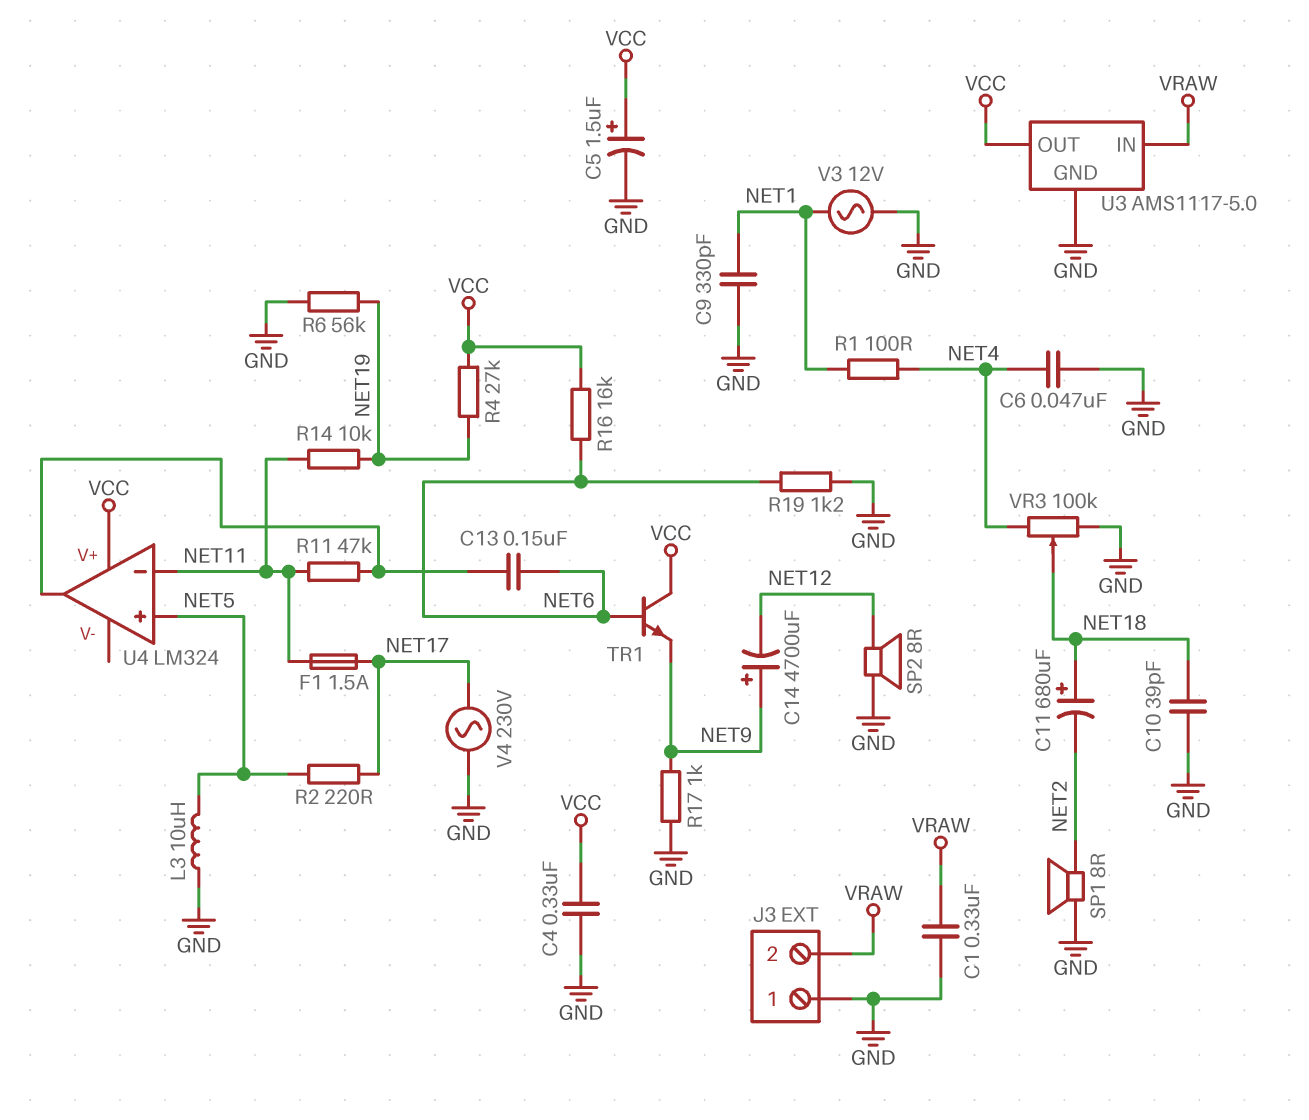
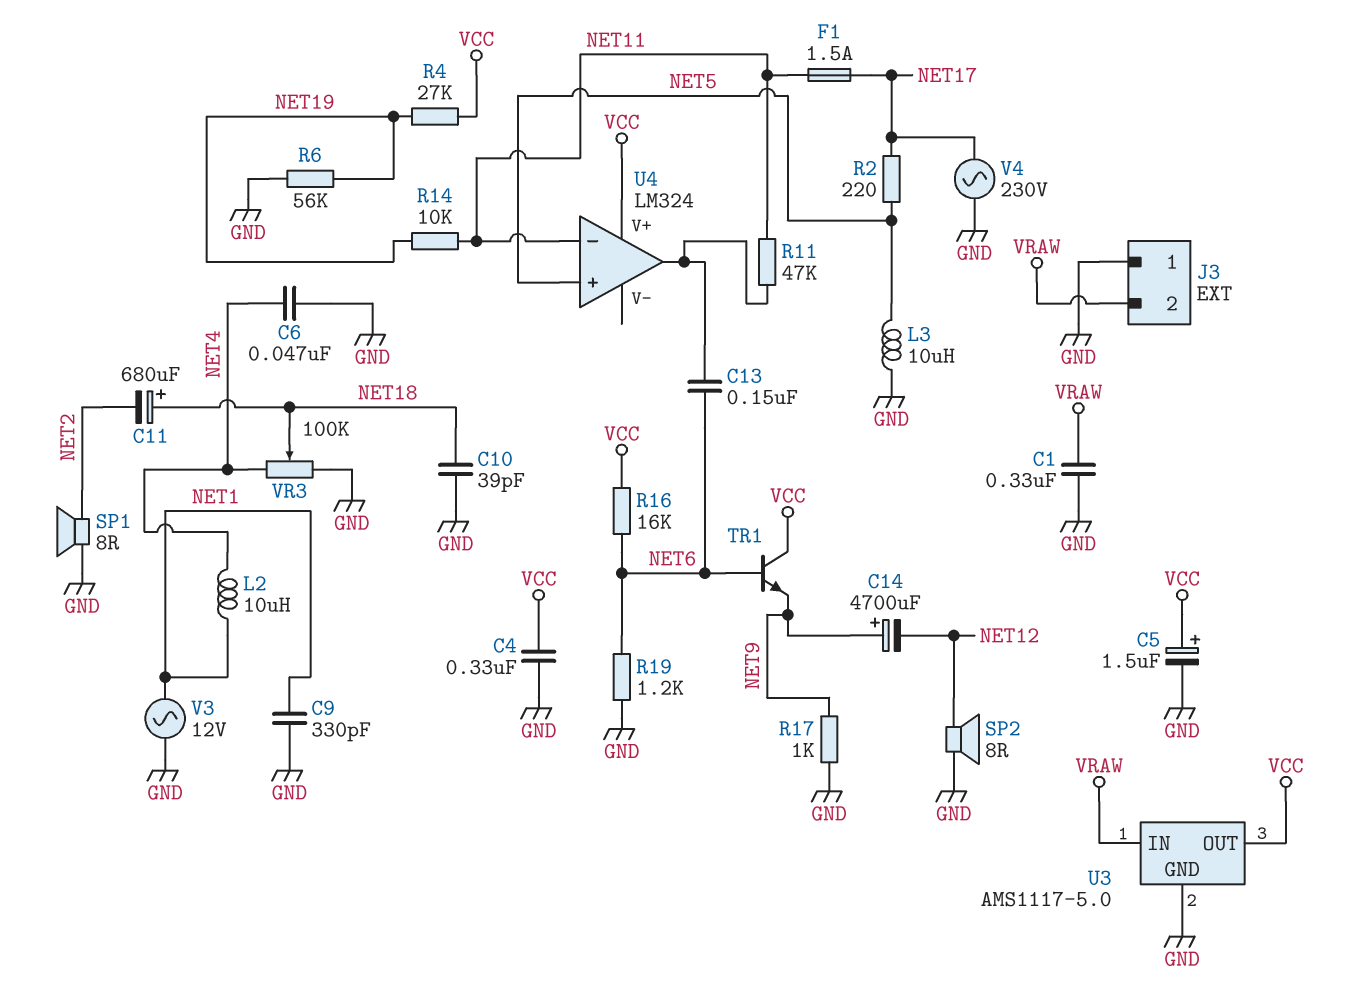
L2: none -> 10uH (NET1, NET4)
R1: 100 (NET1, NET4) -> none

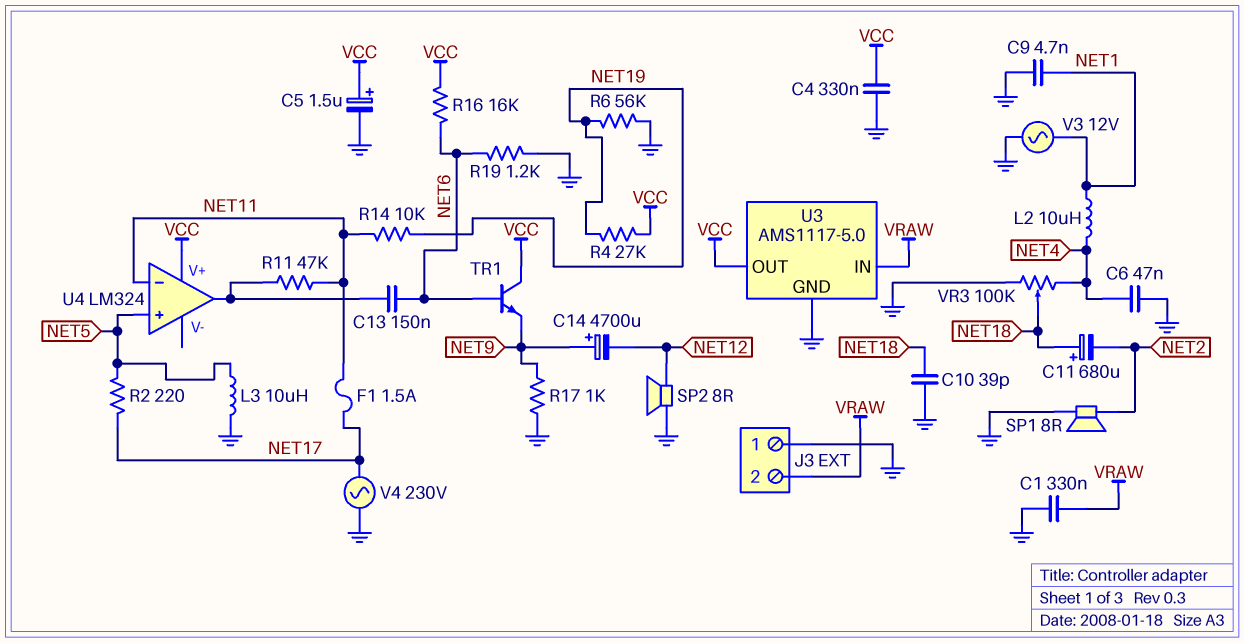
C9: 330pF (GND, NET1) -> 4.7nF (GND, NET1)

